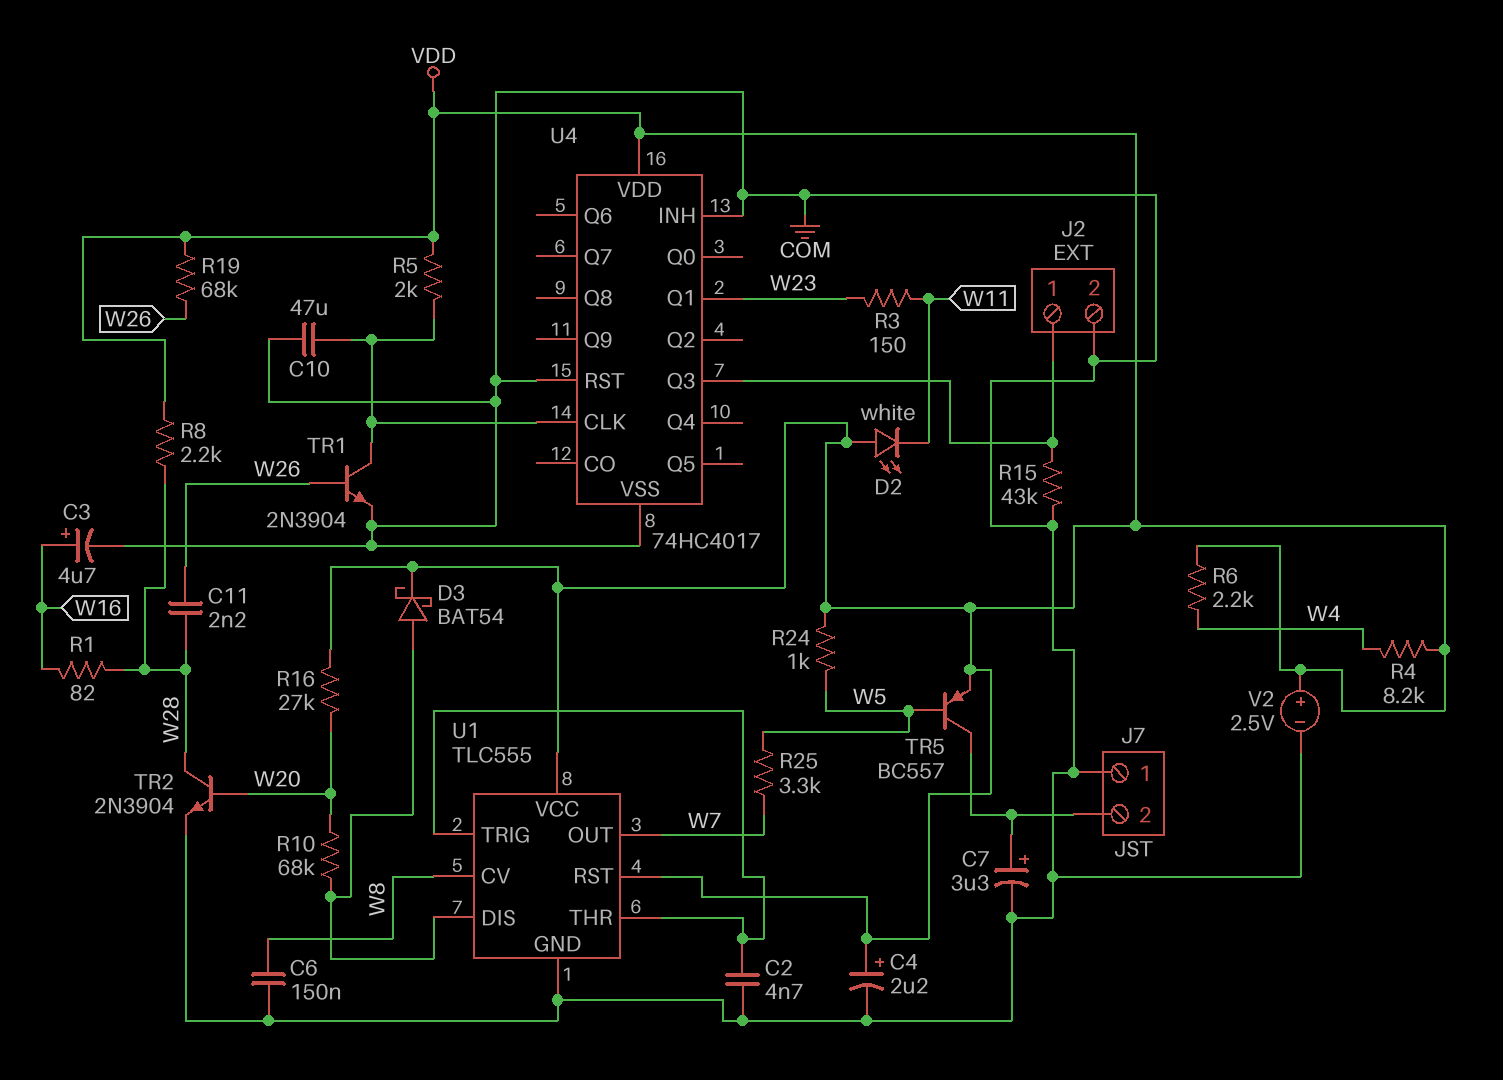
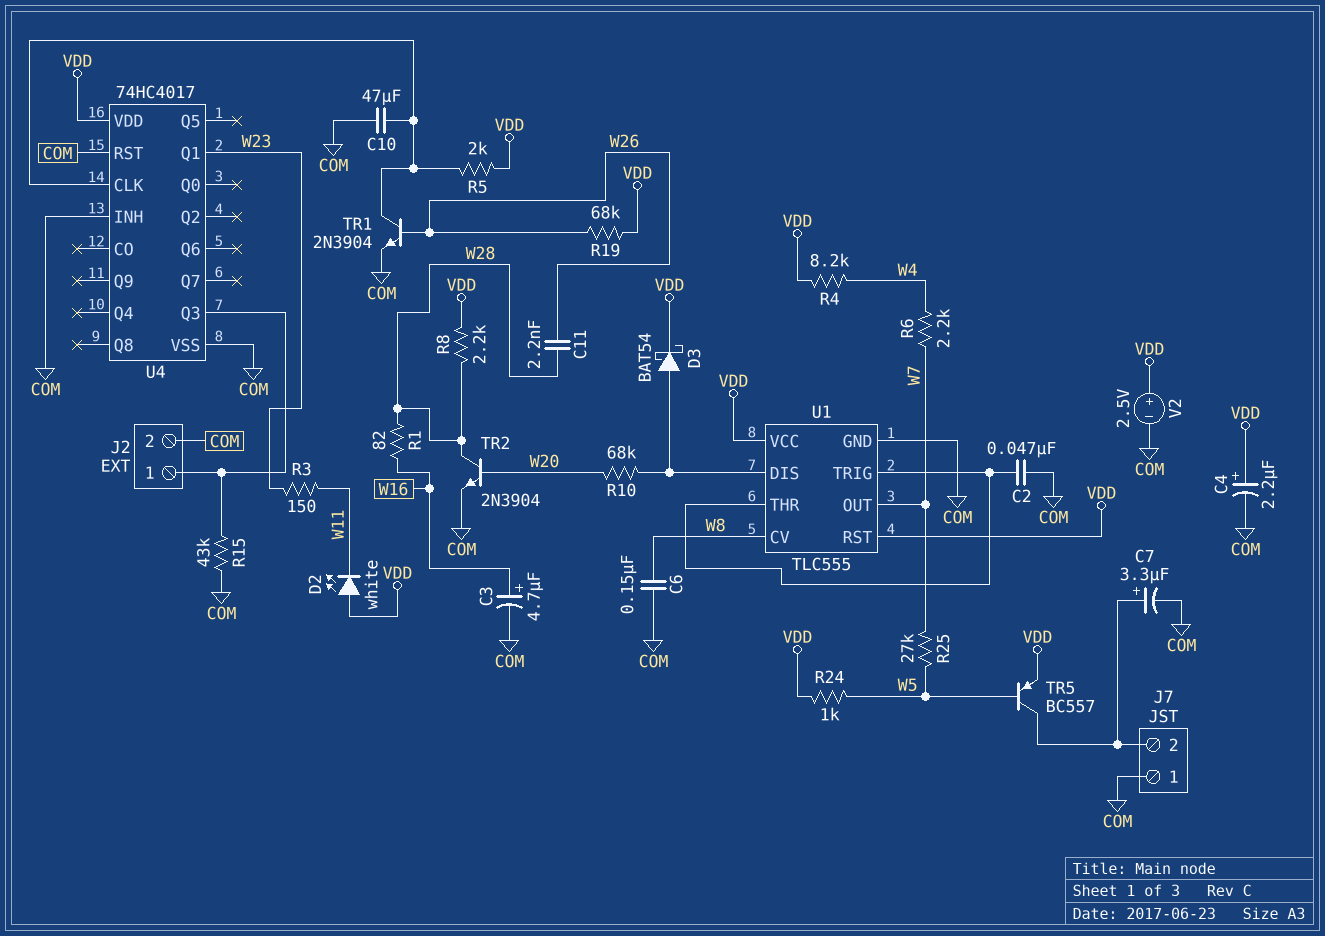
C2: 4.7nF (COM, U1/THR) -> 47nF (COM, U1/THR)
R6: 2.2k (VDD, W4) -> 2.2k (W4, W7)
R16: 27k (VDD, W20) -> none
R25: 3.3k (W5, W7) -> 27k (W5, W7)

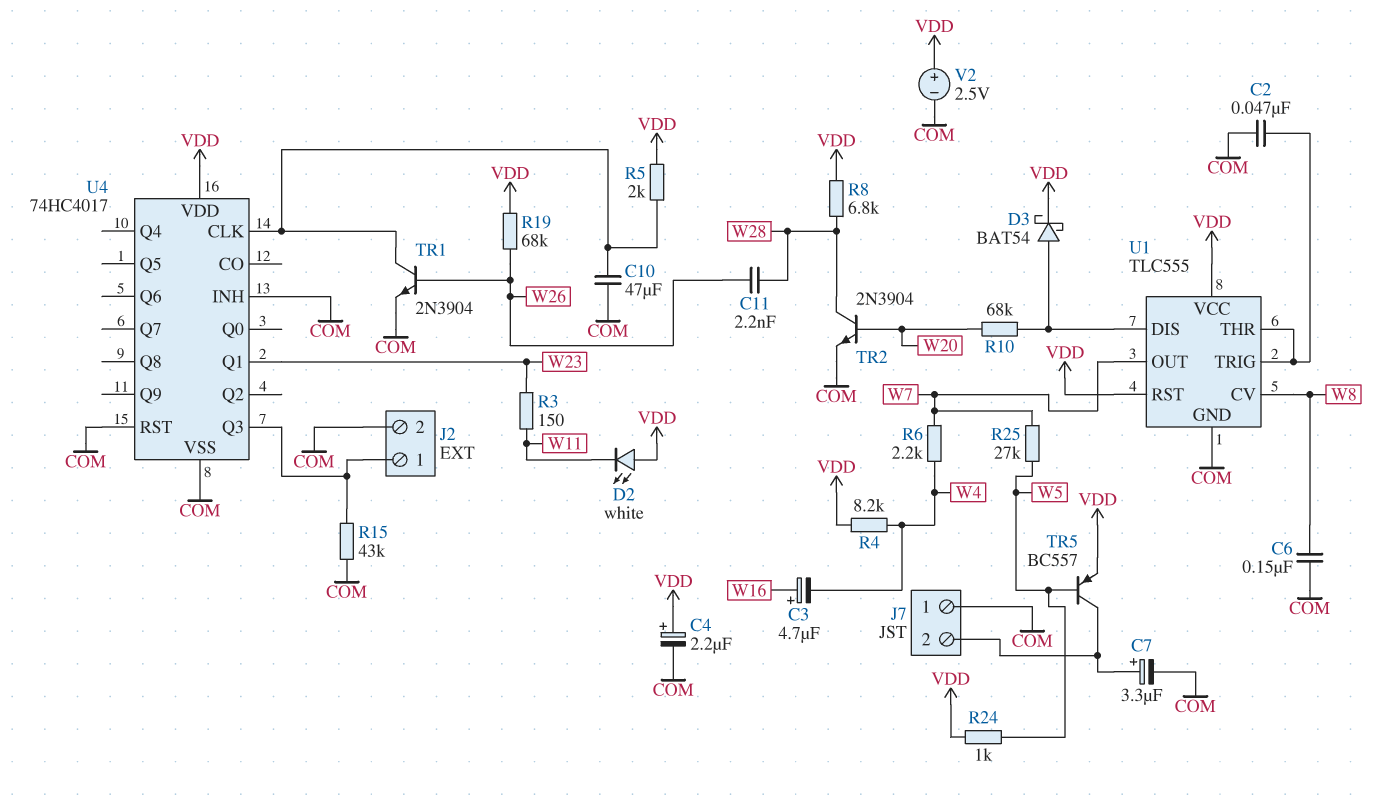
C3: 4.7uF (plus W16, minus COM) -> 4.7uF (plus W16, minus W4)
R1: 82 (W16, W28) -> none
R8: 2.2k (VDD, W28) -> 6.8k (VDD, W28)

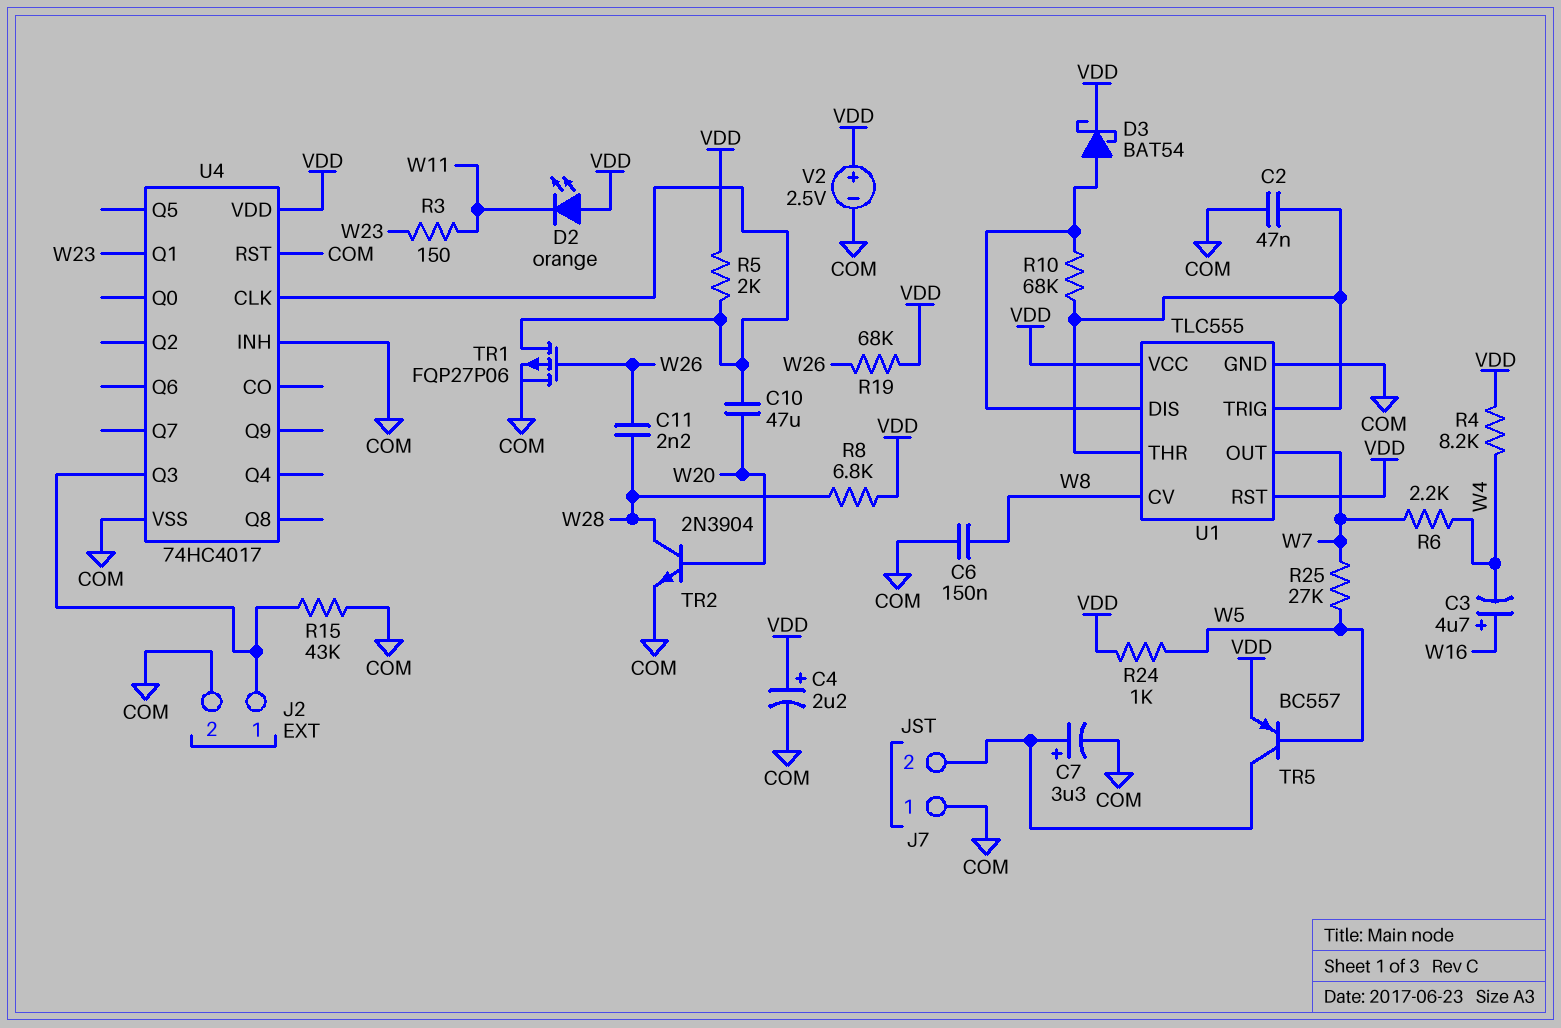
C10: 47uF (COM, U4/CLK) -> 47uF (U4/CLK, W20)
D2: LED white (A VDD, K W11) -> LED orange (A VDD, K W11)
R10: 68k (U1/DIS, W20) -> 68k (U1/DIS, U1/THR)
TR1: NPN 2N3904 (B W26, C U4/CLK, E COM) -> PMOS FQP27P06 (G W26, D U4/CLK, S COM)

